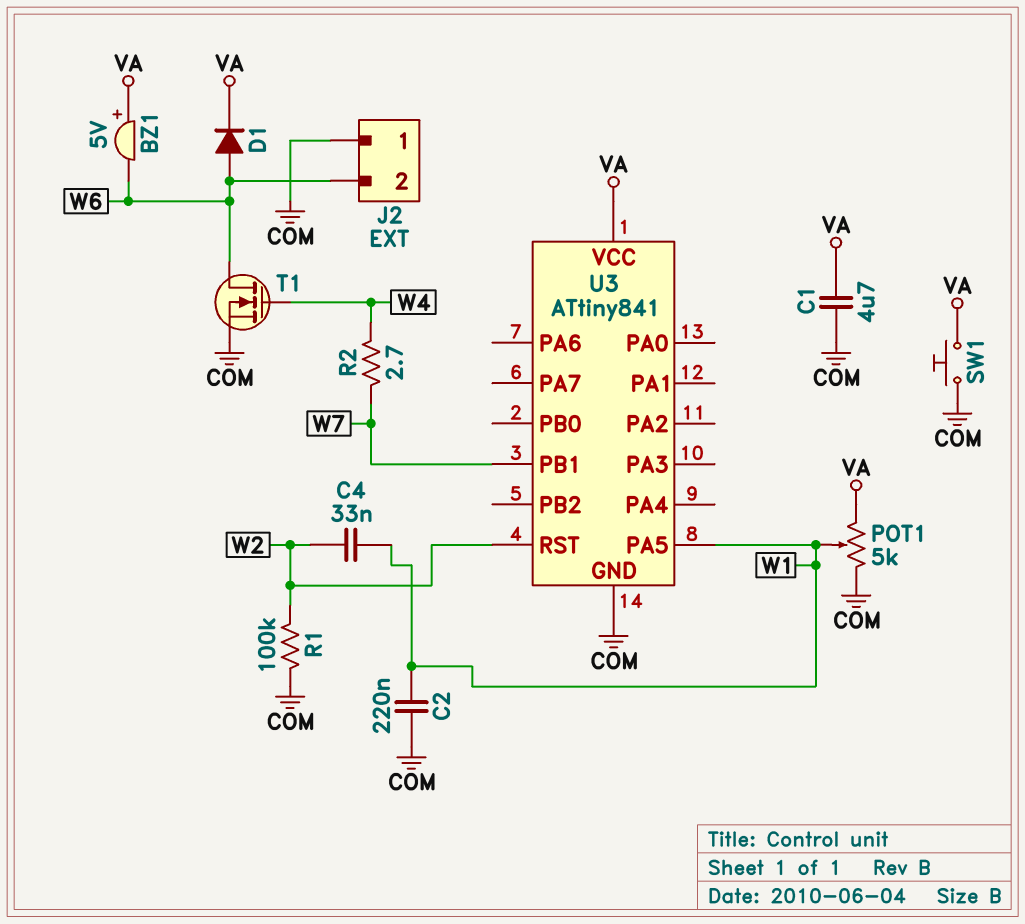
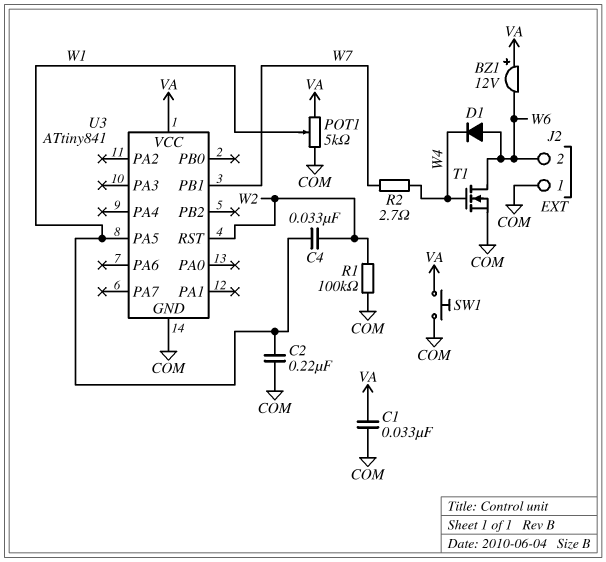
BZ1: buzzer 5V (plus VA, minus W6) -> buzzer 12V (plus VA, minus W6)
C1: 4.7uF (COM, VA) -> 33nF (COM, VA)
D1: diode (A W6, K VA) -> diode (A W6, K W4)

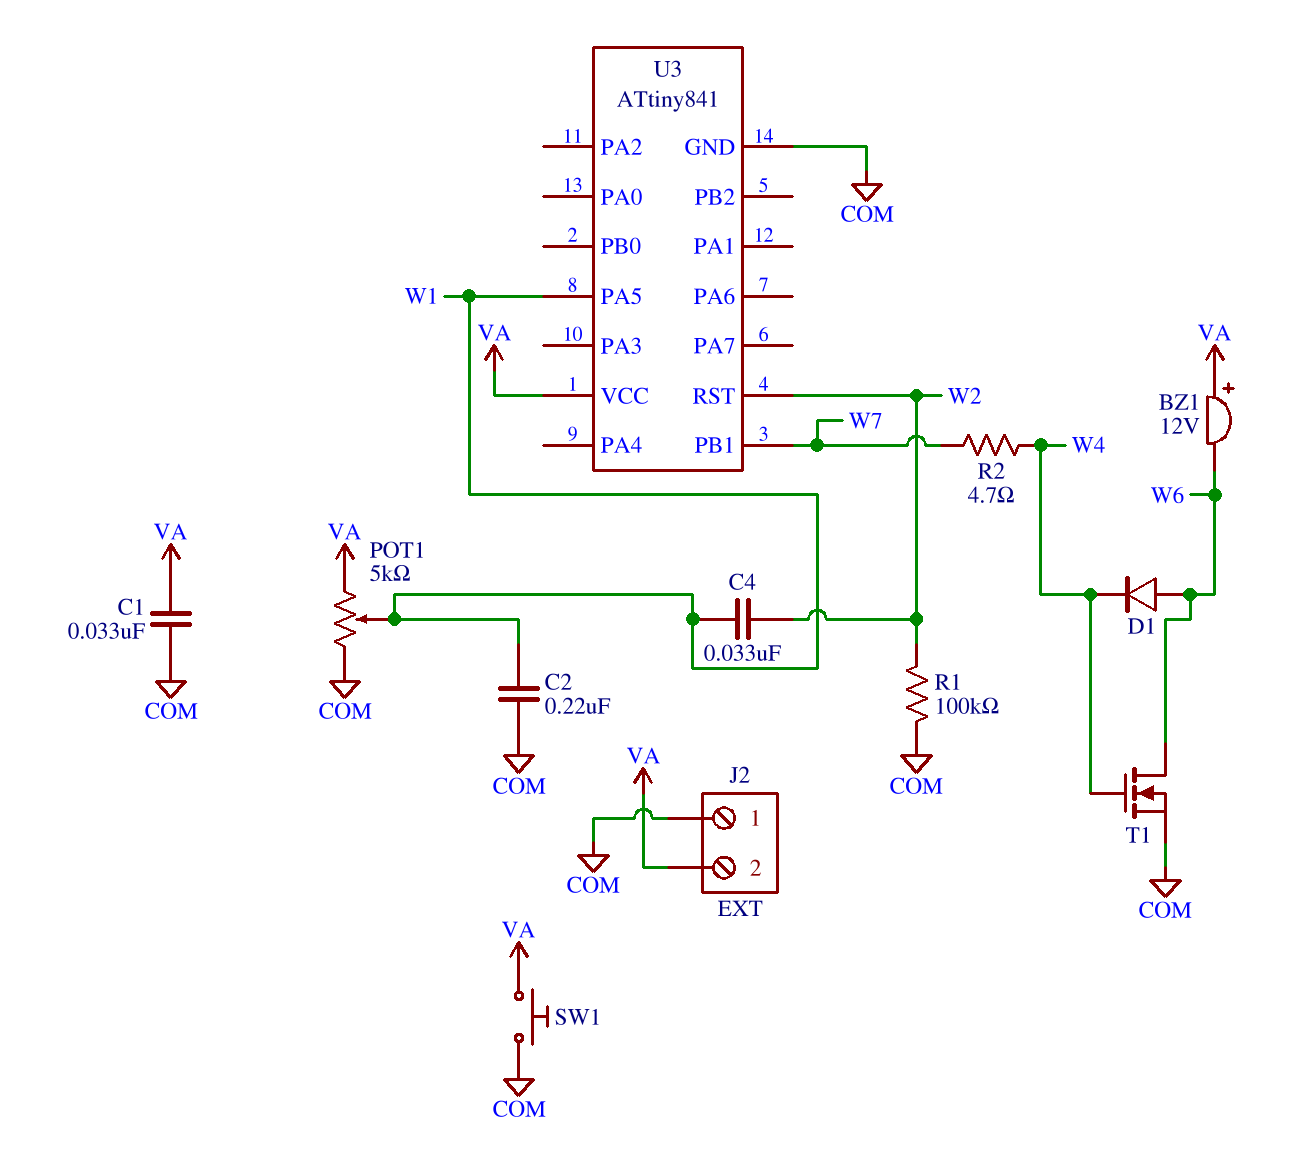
J2 pin 2: W6 -> VA
R2: 2.7 (W4, W7) -> 4.7 (W4, W7)

